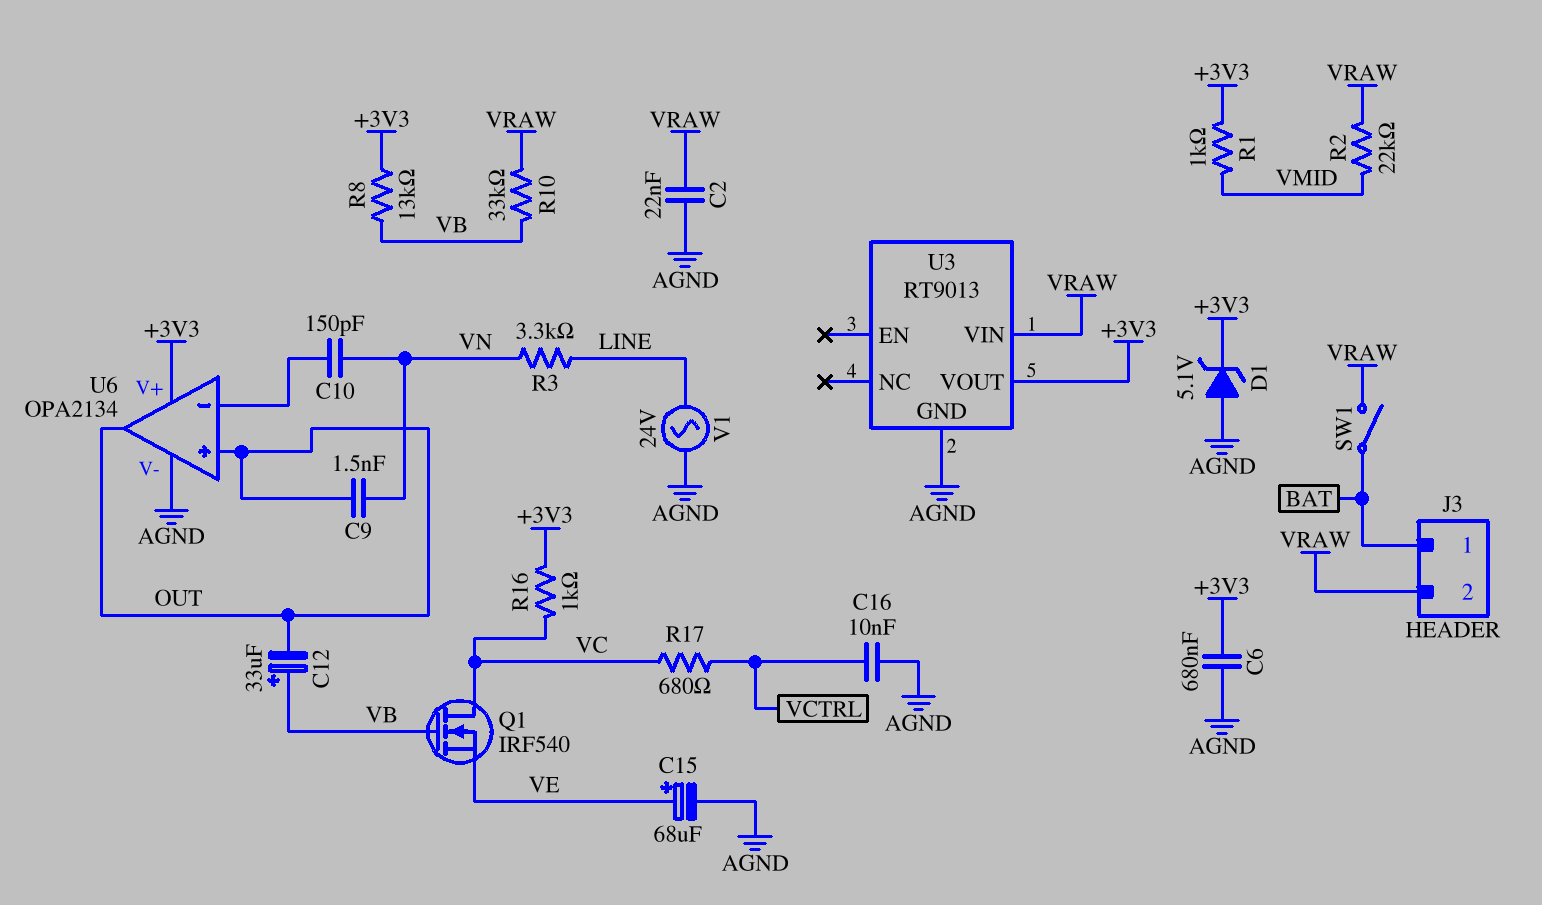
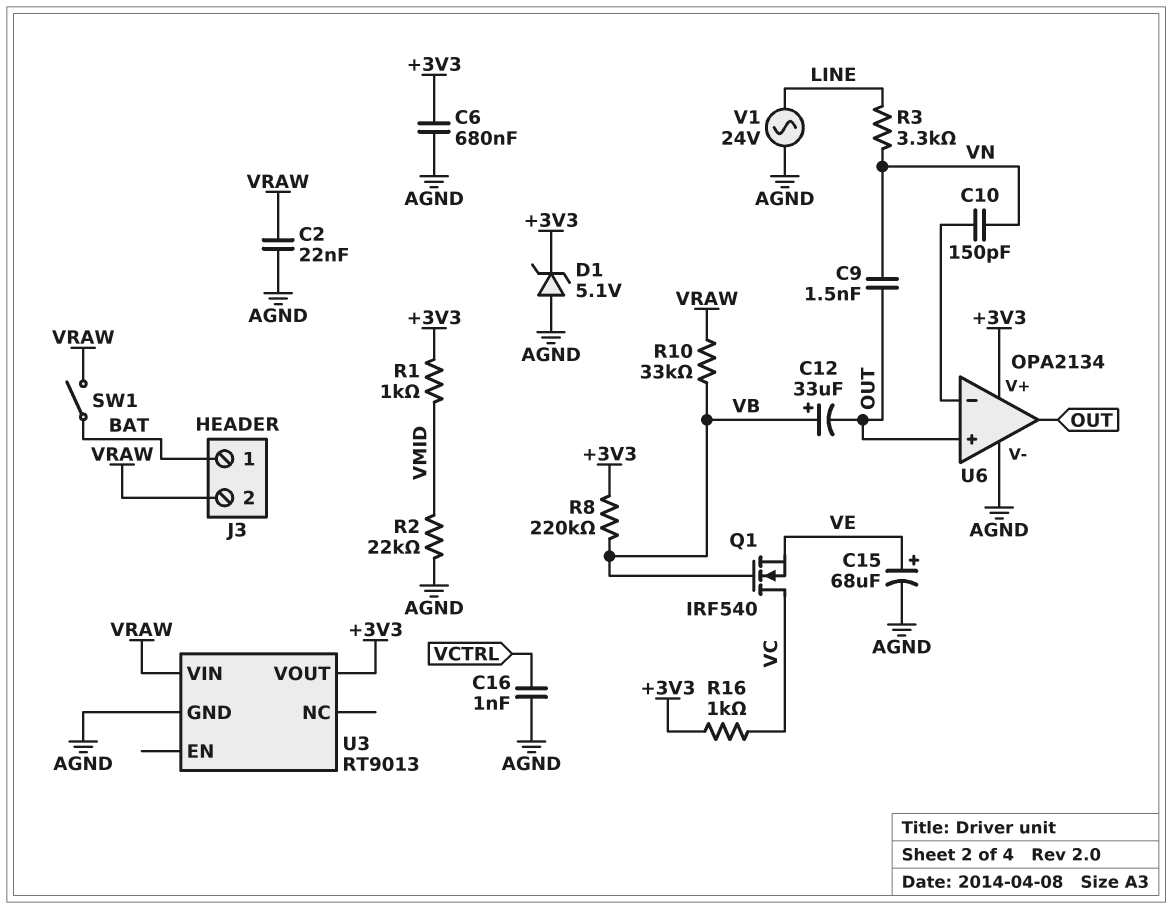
C16: 10nF (AGND, VCTRL) -> 1nF (AGND, VCTRL)
R2: 22k (VMID, VRAW) -> 22k (AGND, VMID)
R8: 13k (+3V3, VB) -> 220k (+3V3, VB)
R17: 680 (VC, VCTRL) -> none

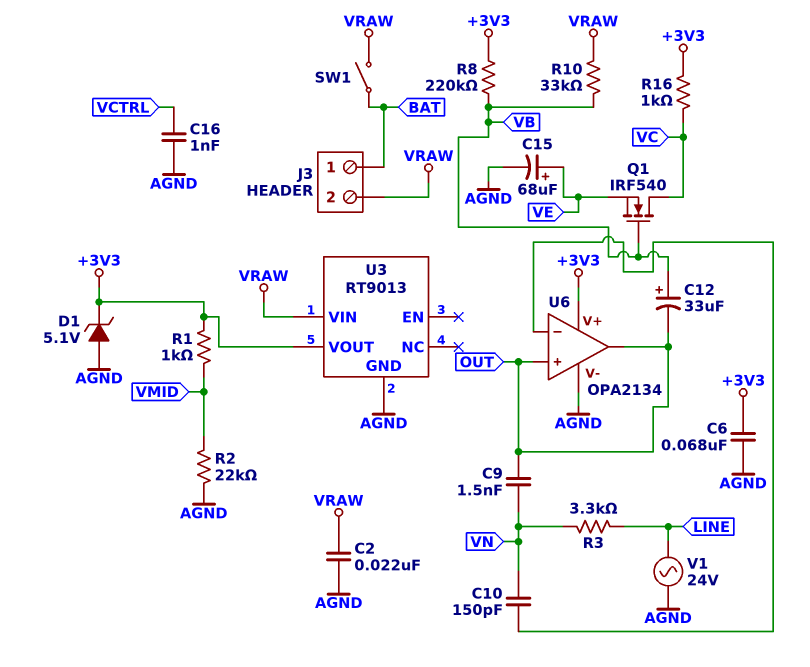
C6: 680nF (+3V3, AGND) -> 68nF (+3V3, AGND)

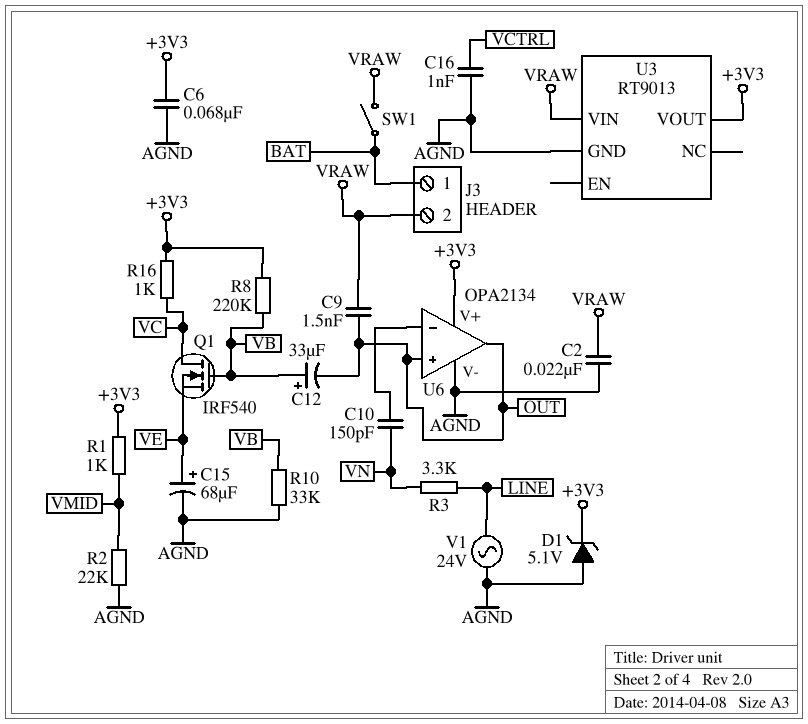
C9: 1.5nF (OUT, VN) -> 1.5nF (OUT, VRAW)
R10: 33k (VB, VRAW) -> 33k (AGND, VB)

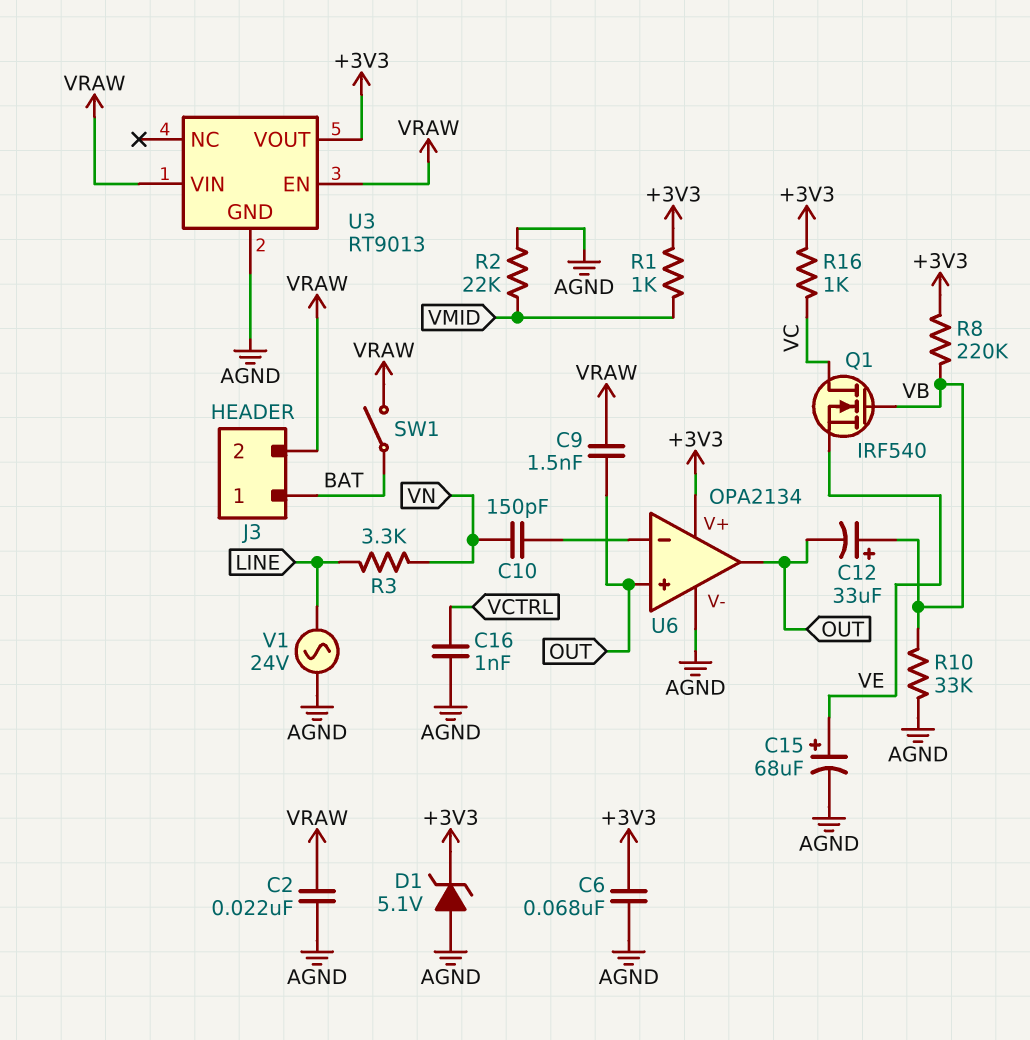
U3 pin EN: none -> VRAW

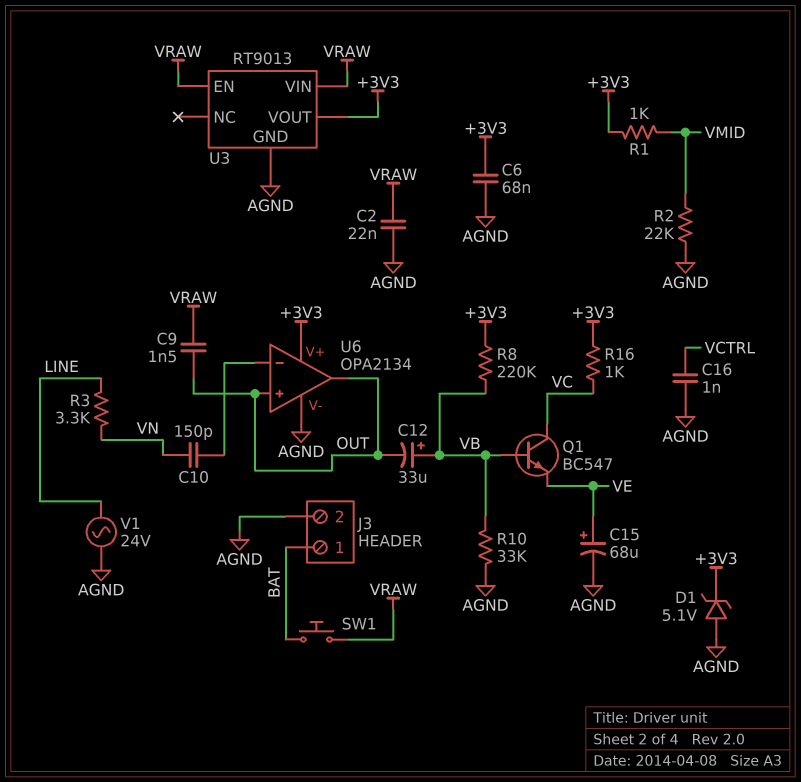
J3 pin 2: VRAW -> AGND
Q1: NMOS IRF540 (G VB, D VC, S VE) -> NPN BC547 (B VB, C VC, E VE)
SW1: switch (BAT, VRAW) -> button (BAT, VRAW)

